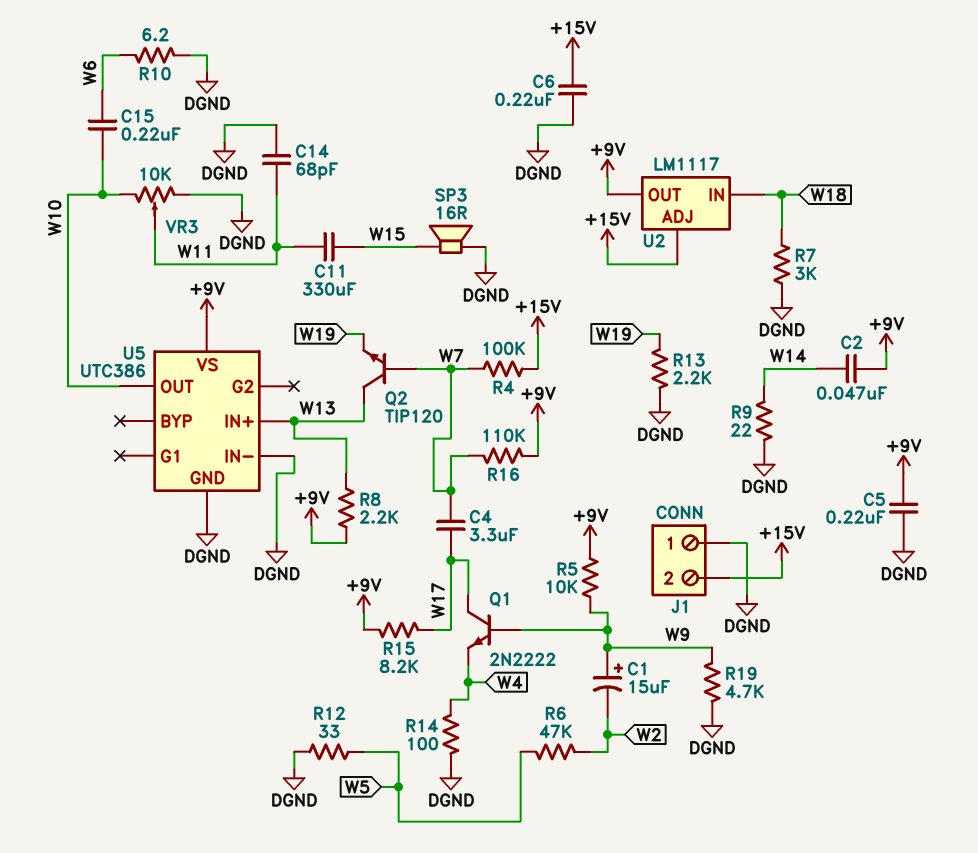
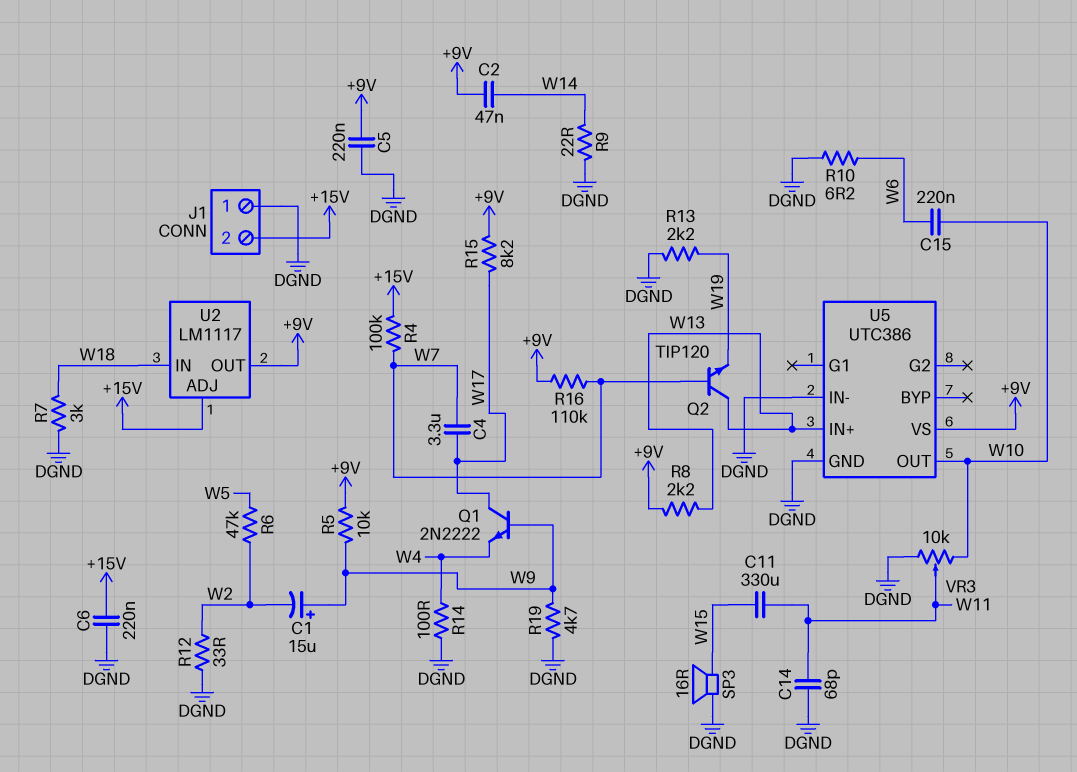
R12: 33 (DGND, W5) -> 33 (DGND, W2)

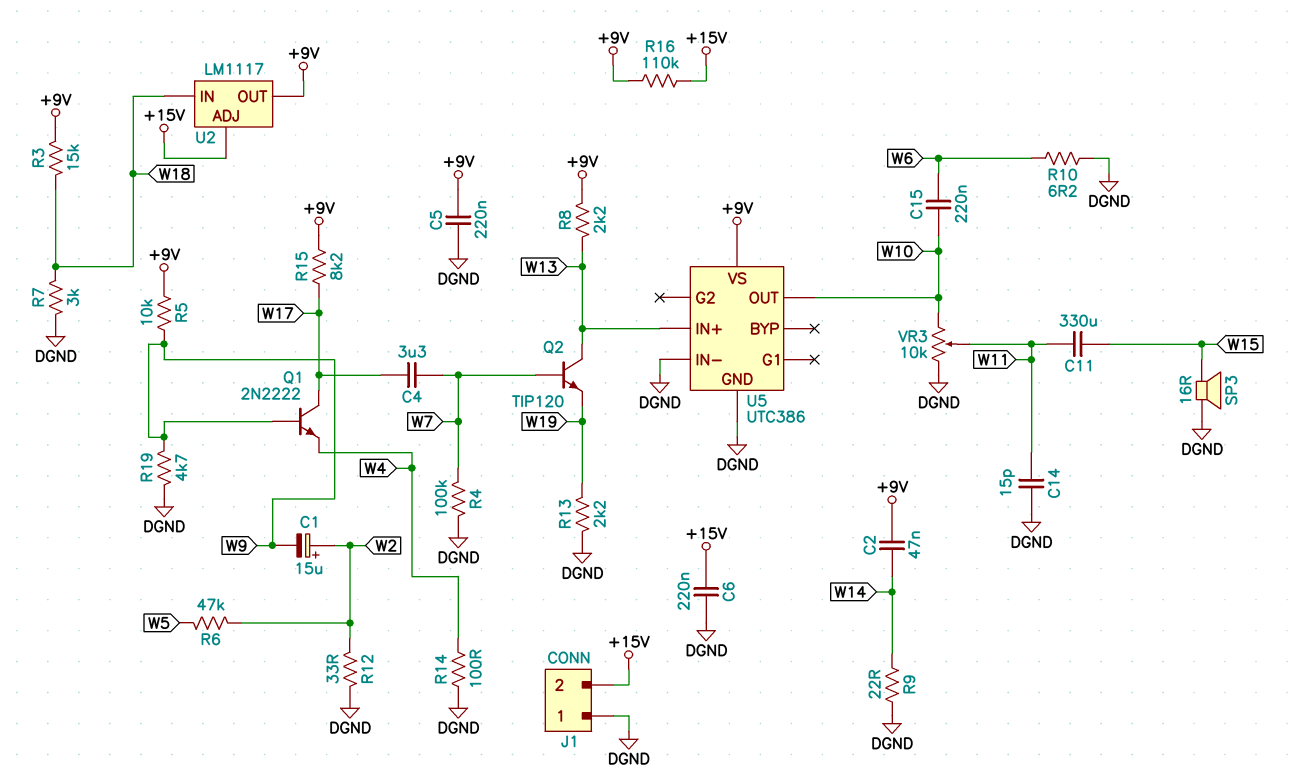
C1: 15uF (plus W9, minus W2) -> 15uF (plus W2, minus W9)
C14: 68pF (DGND, W11) -> 15pF (DGND, W11)
R3: none -> 15k (+9V, W18)
R4: 100k (+15V, W7) -> 100k (DGND, W7)
R16: 110k (+9V, W7) -> 110k (+9V, +15V)

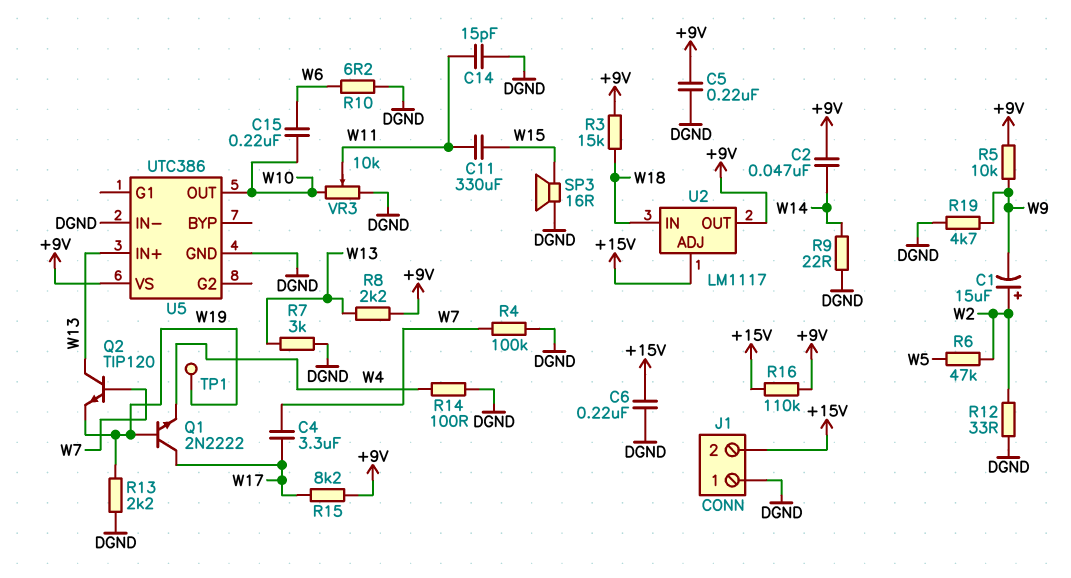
Q1: NPN 2N2222 (B W9, C W17, E W4) -> NPN 2N2222 (B W19, C W17, E W4)
R7: 3k (DGND, W18) -> 3k (DGND, W13)
TP1: none -> test point (W19)

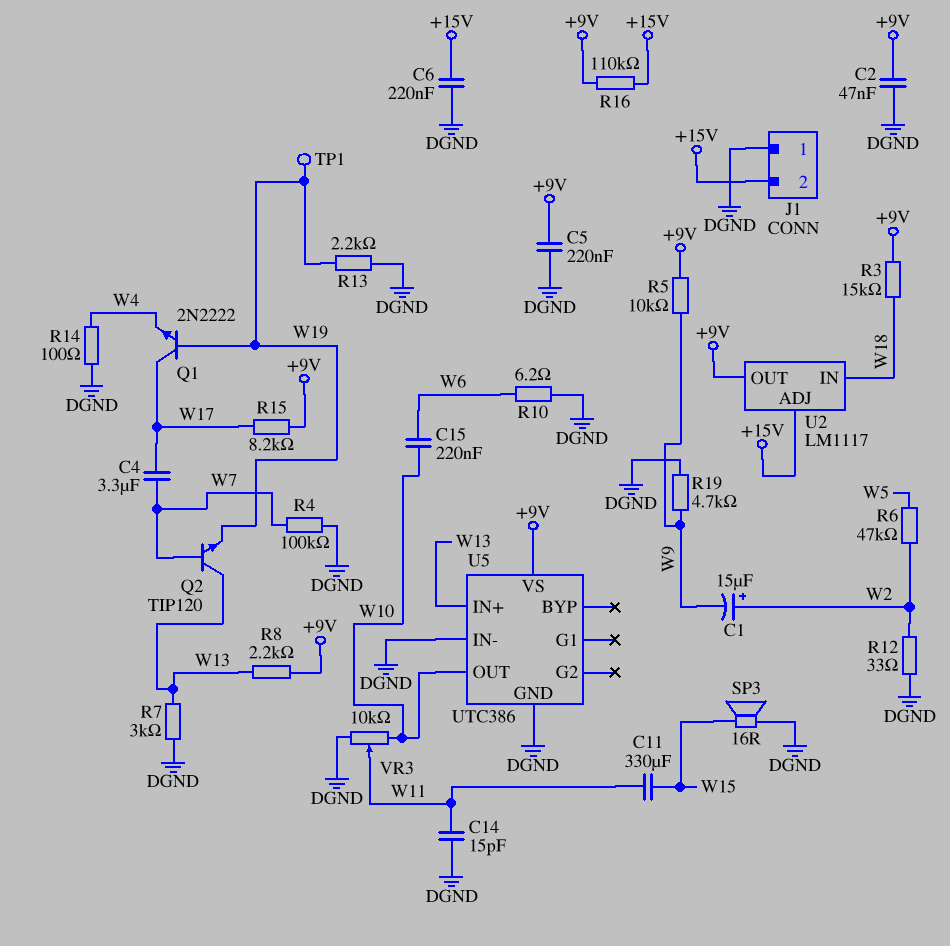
C2: 47nF (+9V, W14) -> 47nF (+9V, DGND)
R9: 22 (DGND, W14) -> none

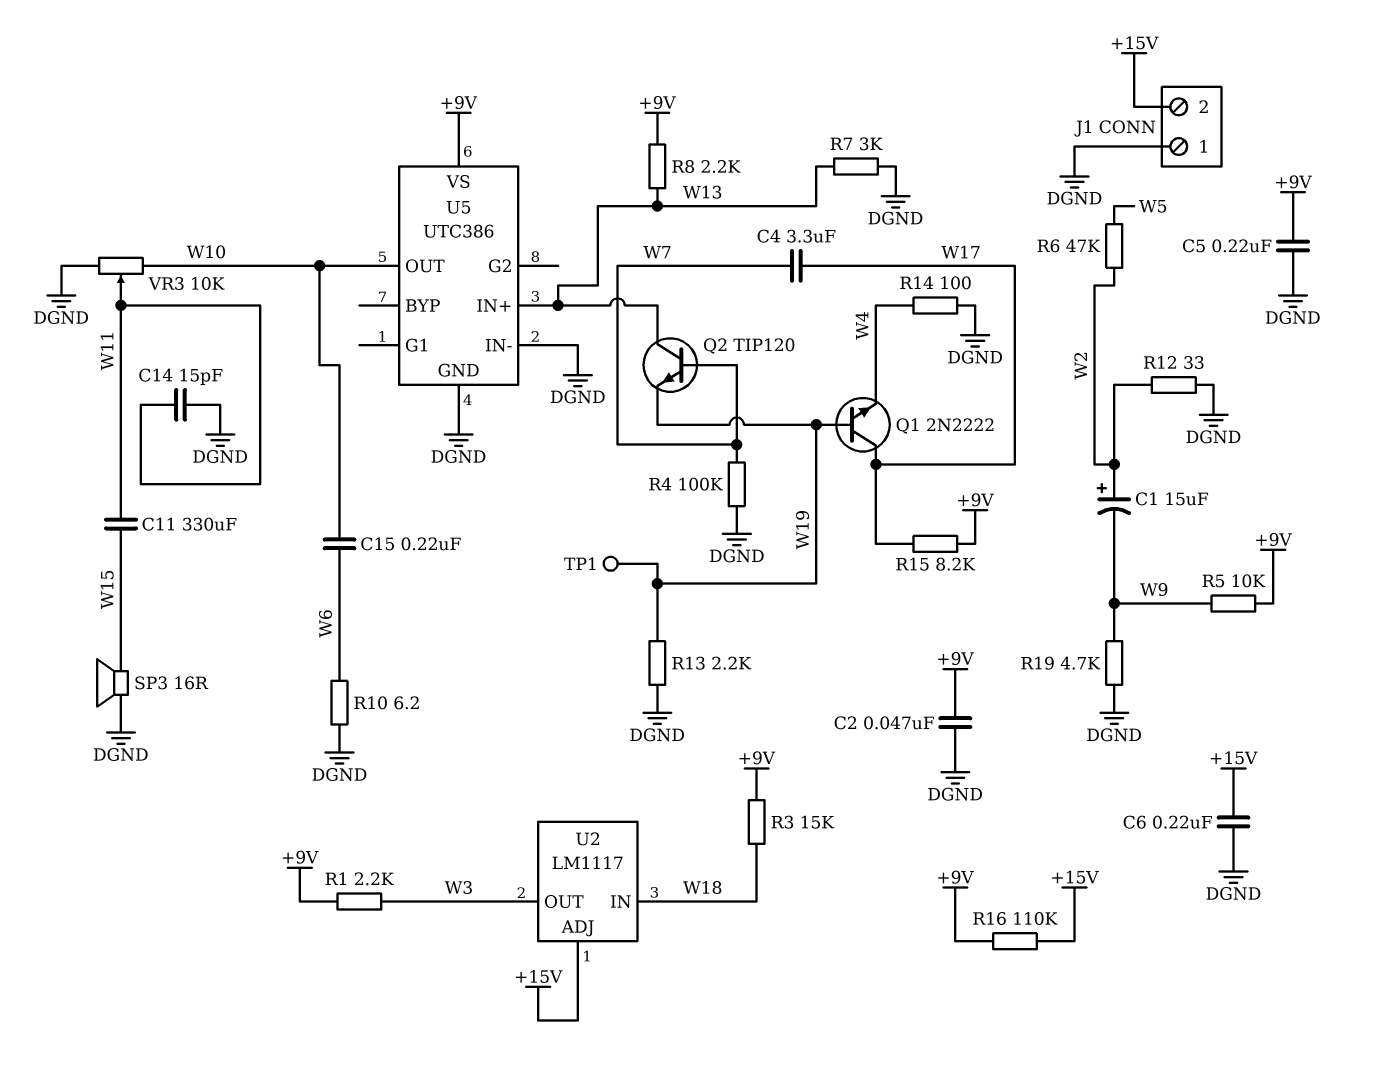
R1: none -> 2.2k (+9V, W3)
U2 pin OUT: +9V -> W3

